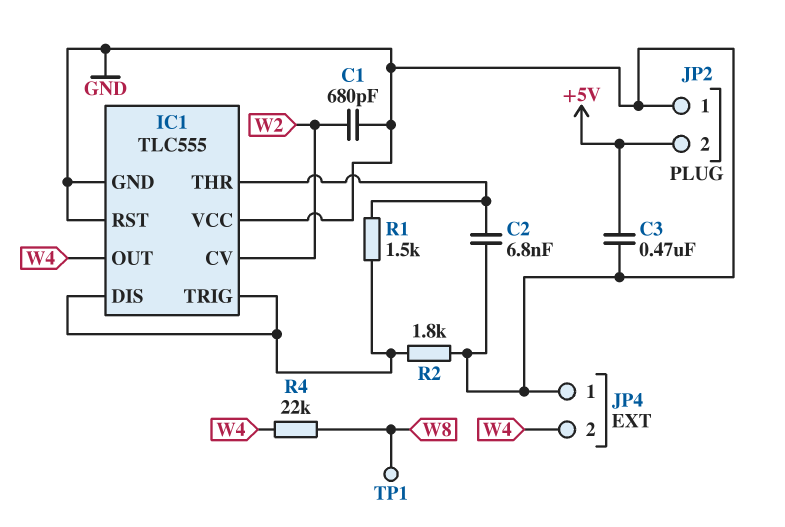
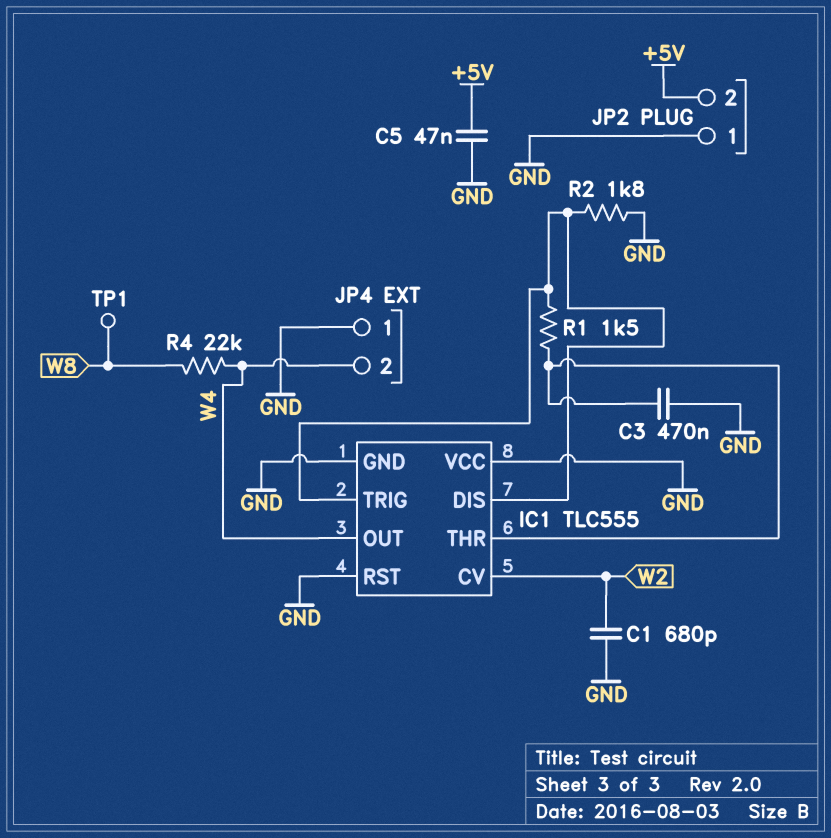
C2: 6.8nF (GND, IC1/THR) -> none
C3: 470nF (+5V, GND) -> 470nF (GND, IC1/THR)
C5: none -> 47nF (+5V, GND)

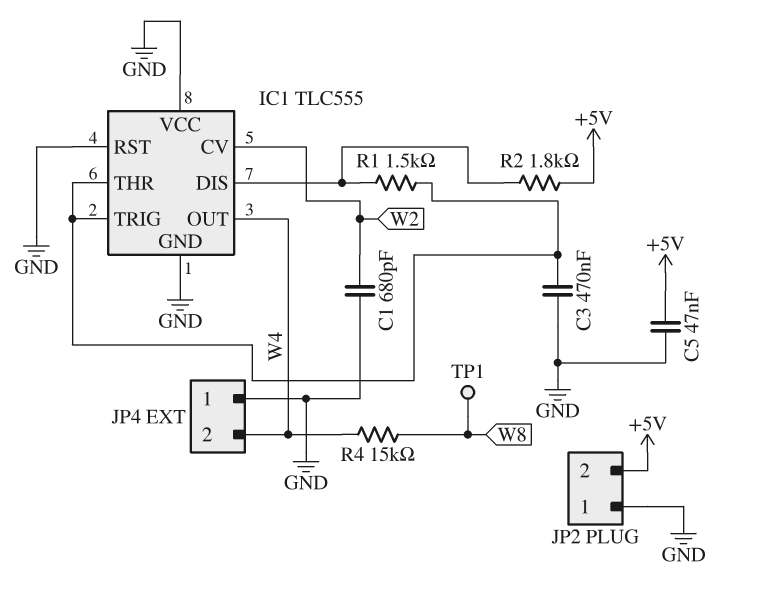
IC1 pin TRIG: IC1/DIS -> IC1/THR
R2: 1.8k (GND, IC1/DIS) -> 1.8k (+5V, IC1/DIS)
R4: 22k (W4, W8) -> 15k (W4, W8)

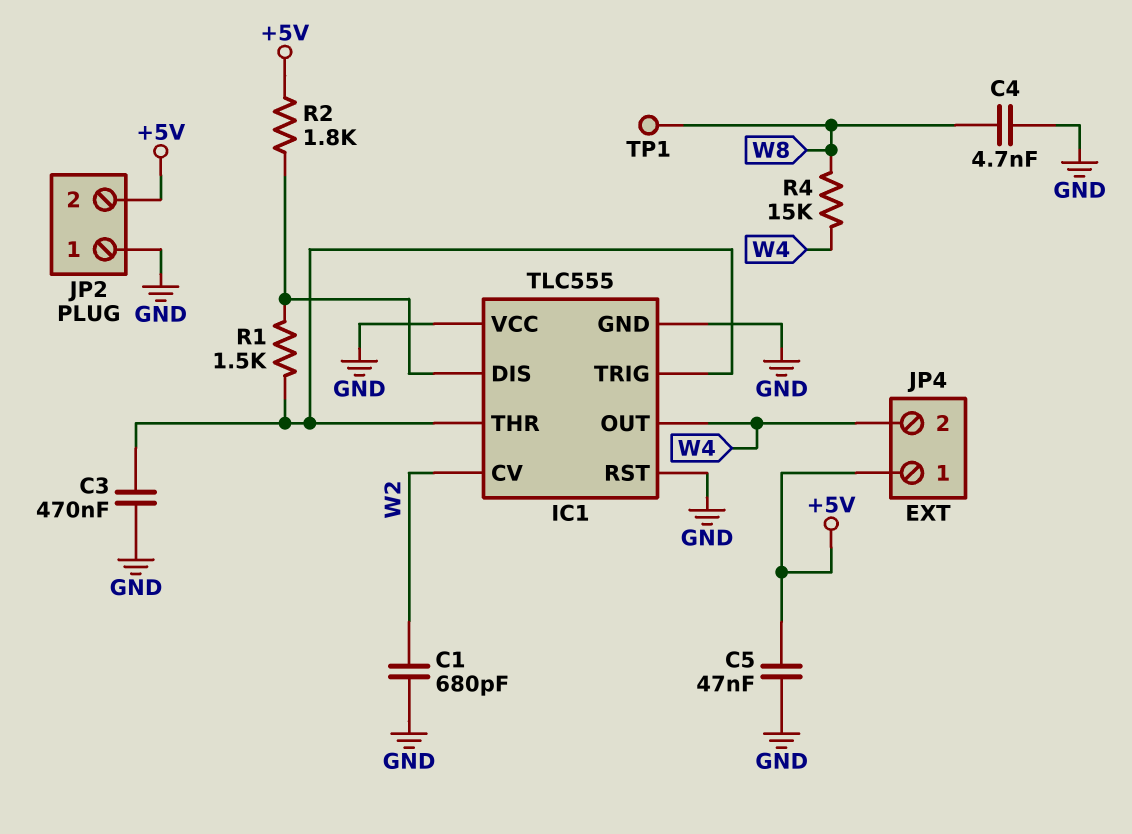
C4: none -> 4.7nF (GND, W8)
JP4 pin 1: GND -> +5V

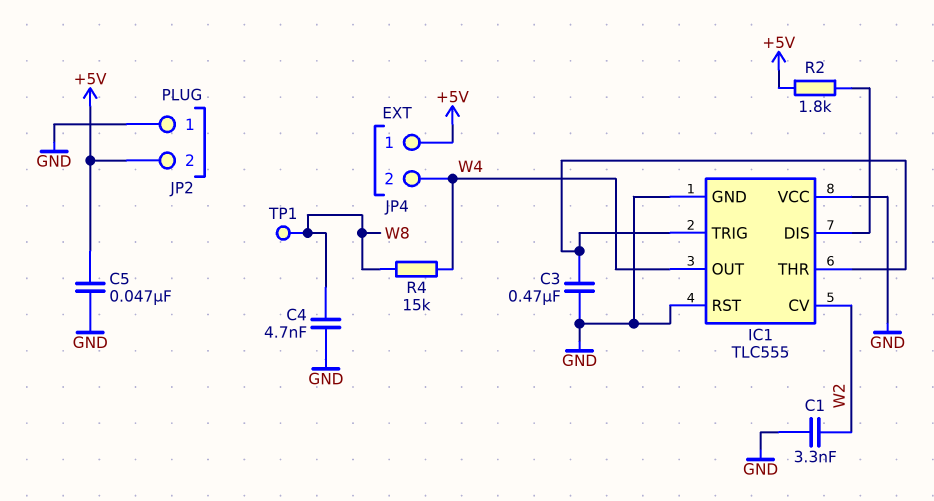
C1: 680pF (GND, W2) -> 3.3nF (GND, W2)
R1: 1.5k (IC1/DIS, IC1/THR) -> none

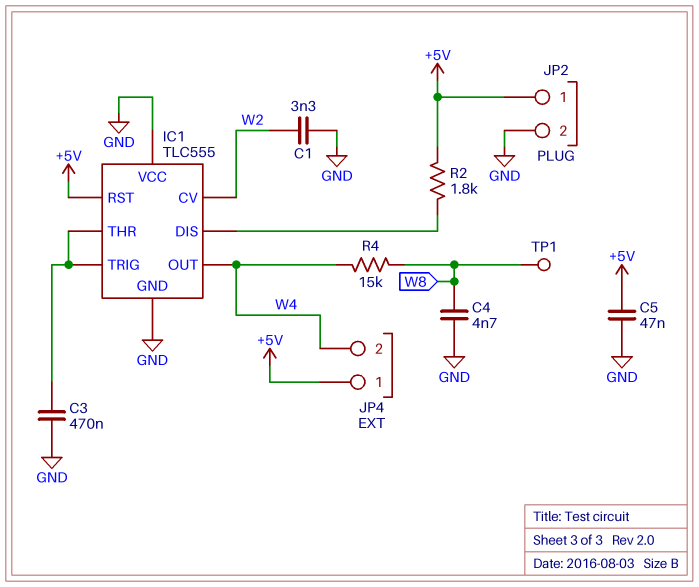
IC1 pin RST: GND -> +5V
JP2 pin 1: GND -> +5V
JP2 pin 2: +5V -> GND

